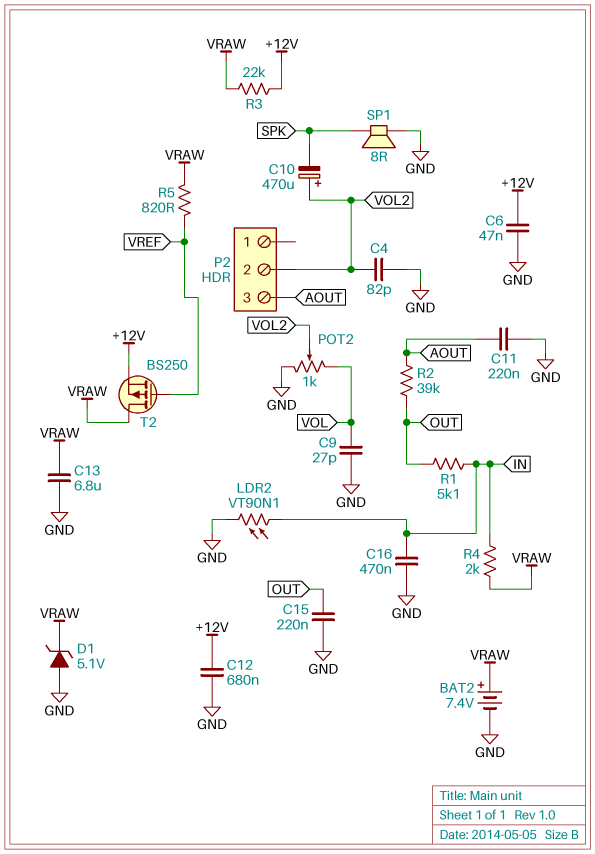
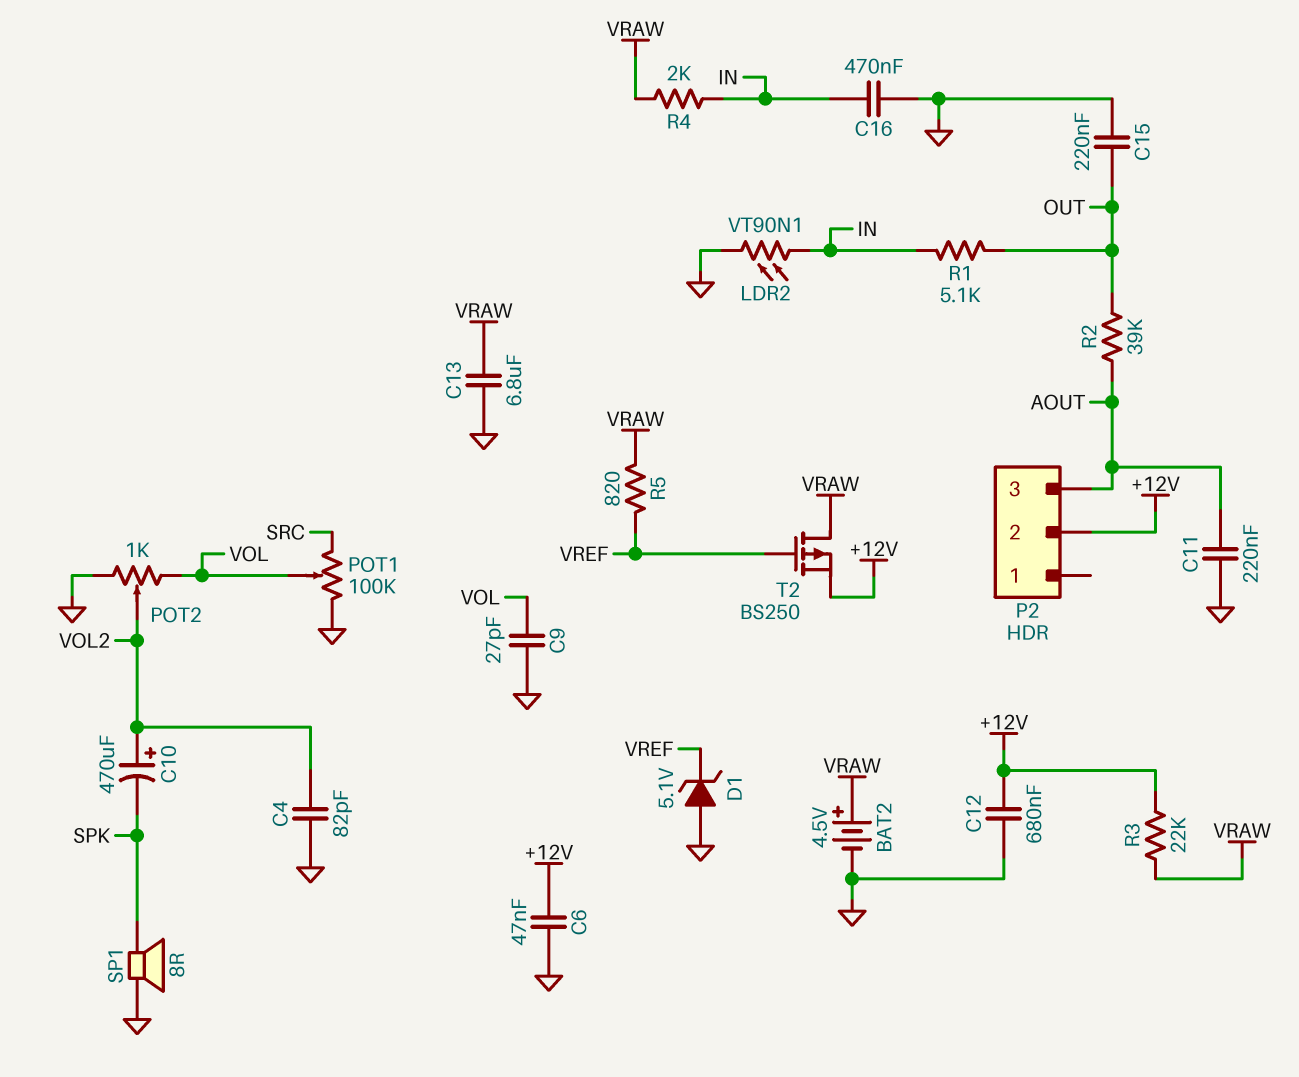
BAT2: 7.4V (plus VRAW, minus GND) -> 4.5V (plus VRAW, minus GND)
D1: zener 5.1V (A GND, K VRAW) -> zener 5.1V (A GND, K VREF)
P2 pin 2: VOL2 -> +12V
POT1: none -> 100k (GND, SRC, wiper VOL)

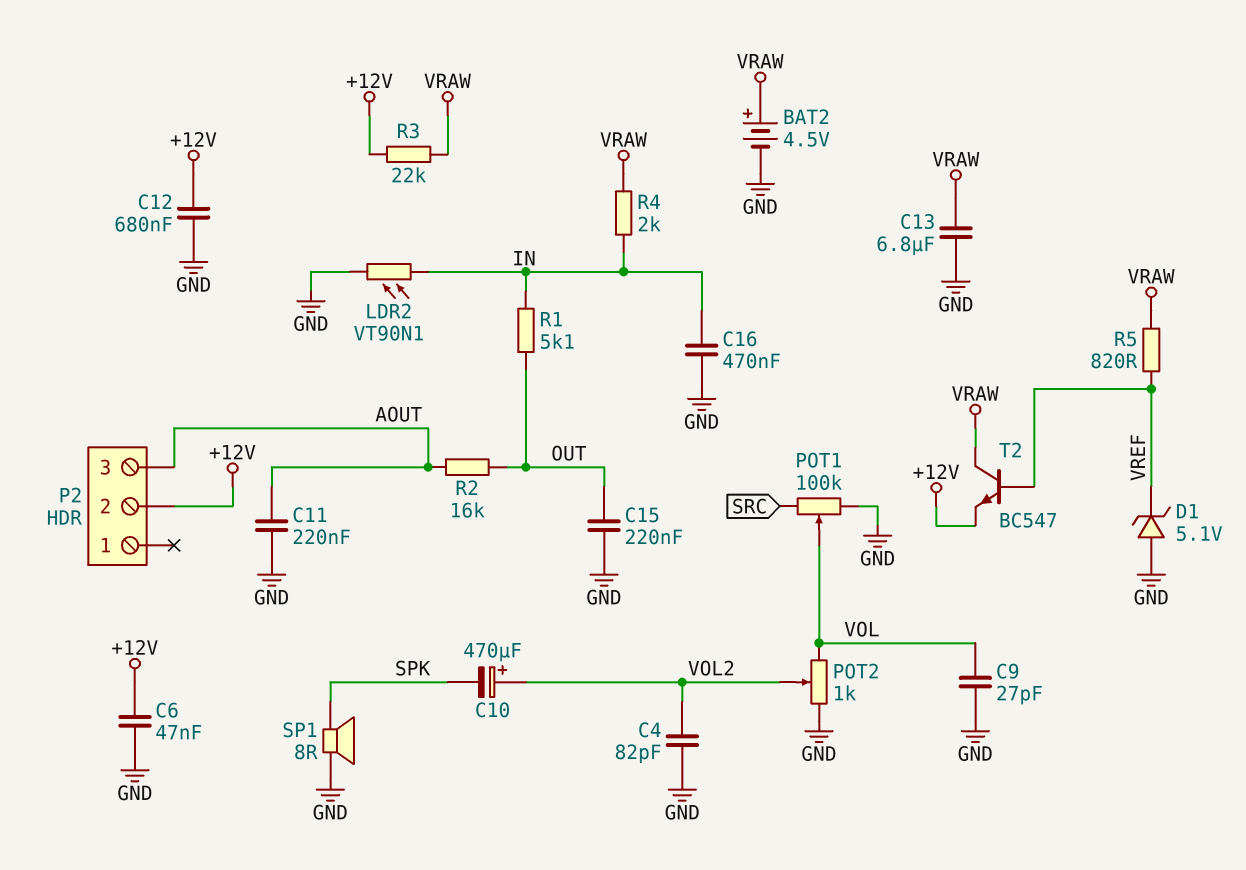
R2: 39k (AOUT, OUT) -> 16k (AOUT, OUT)
T2: PMOS BS250 (G VREF, D VRAW, S +12V) -> NPN BC547 (B VREF, C VRAW, E +12V)

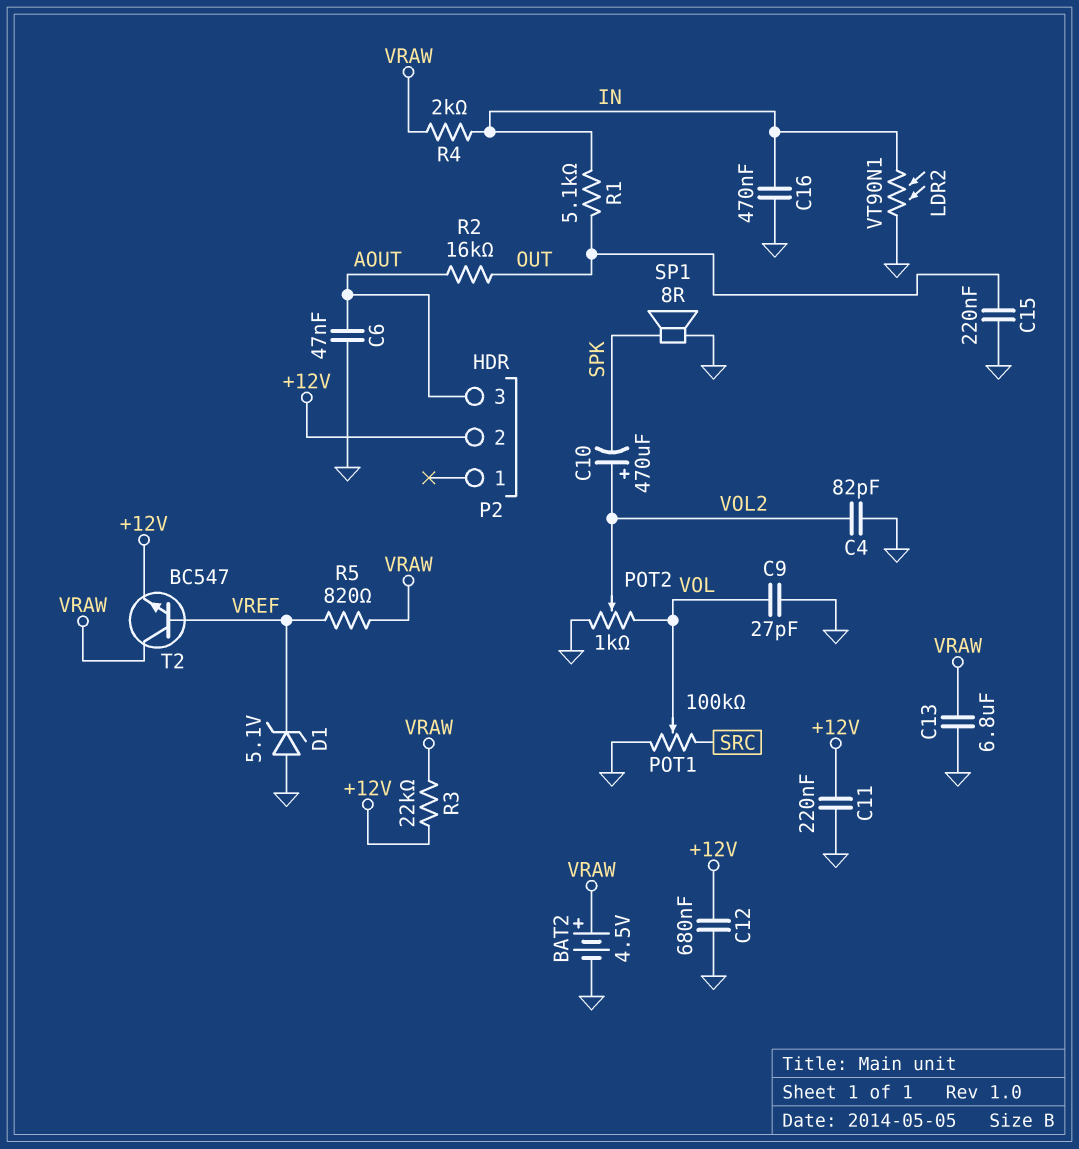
C6: 47nF (+12V, GND) -> 47nF (AOUT, GND)
C11: 220nF (AOUT, GND) -> 220nF (+12V, GND)

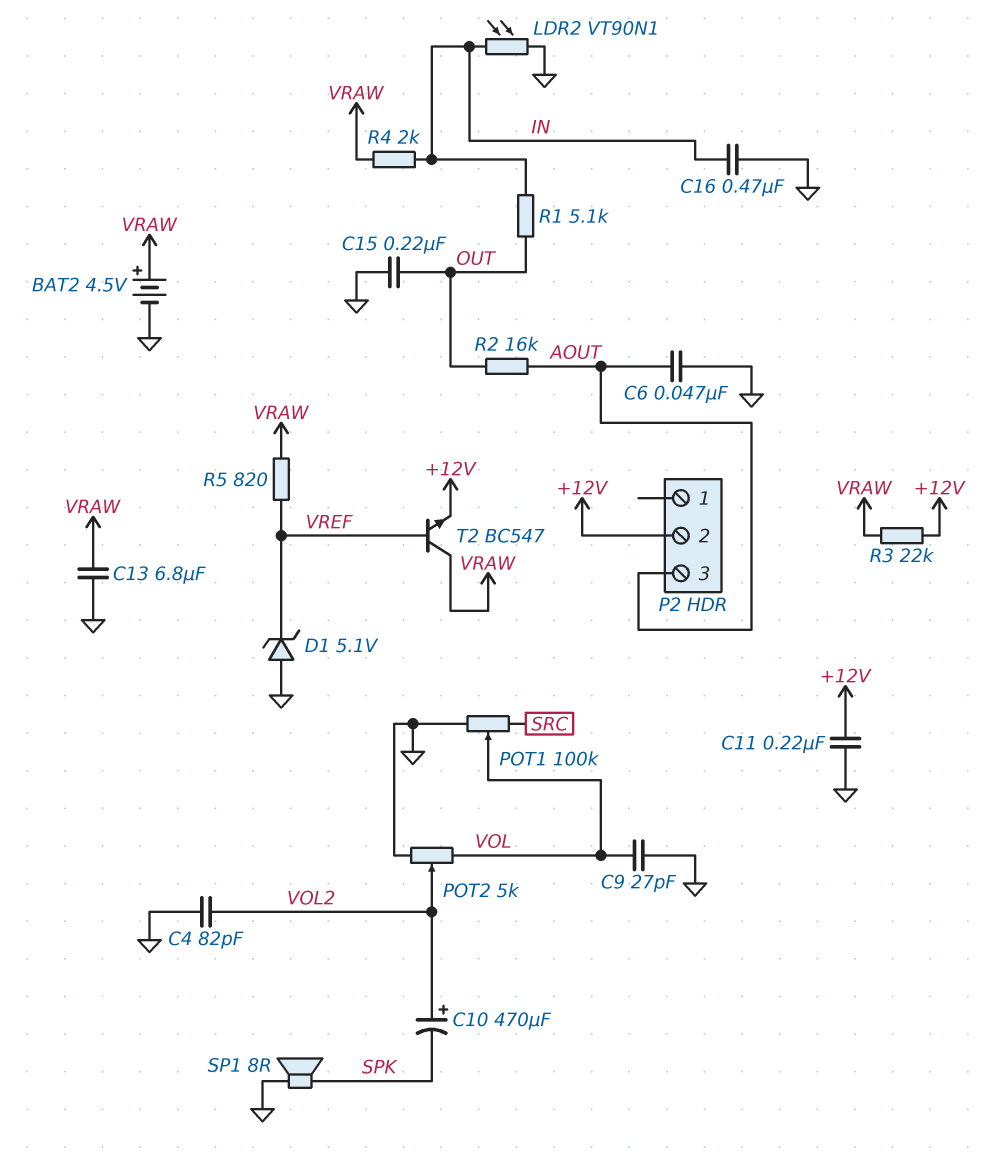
C12: 680nF (+12V, GND) -> none
POT2: 1k (GND, VOL, wiper VOL2) -> 5k (GND, VOL, wiper VOL2)

